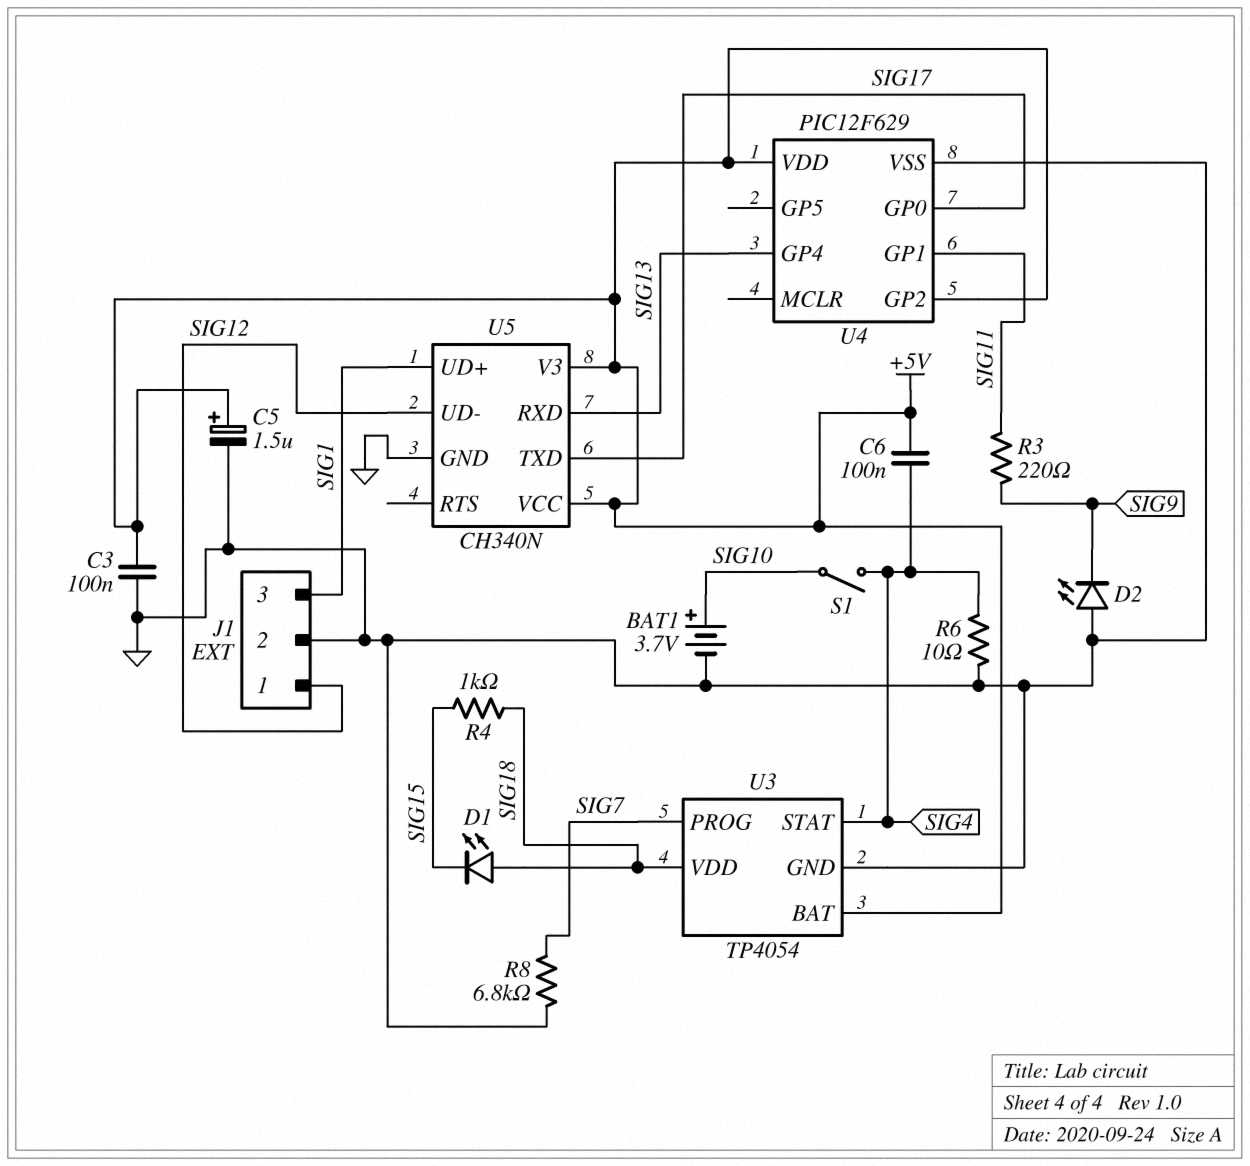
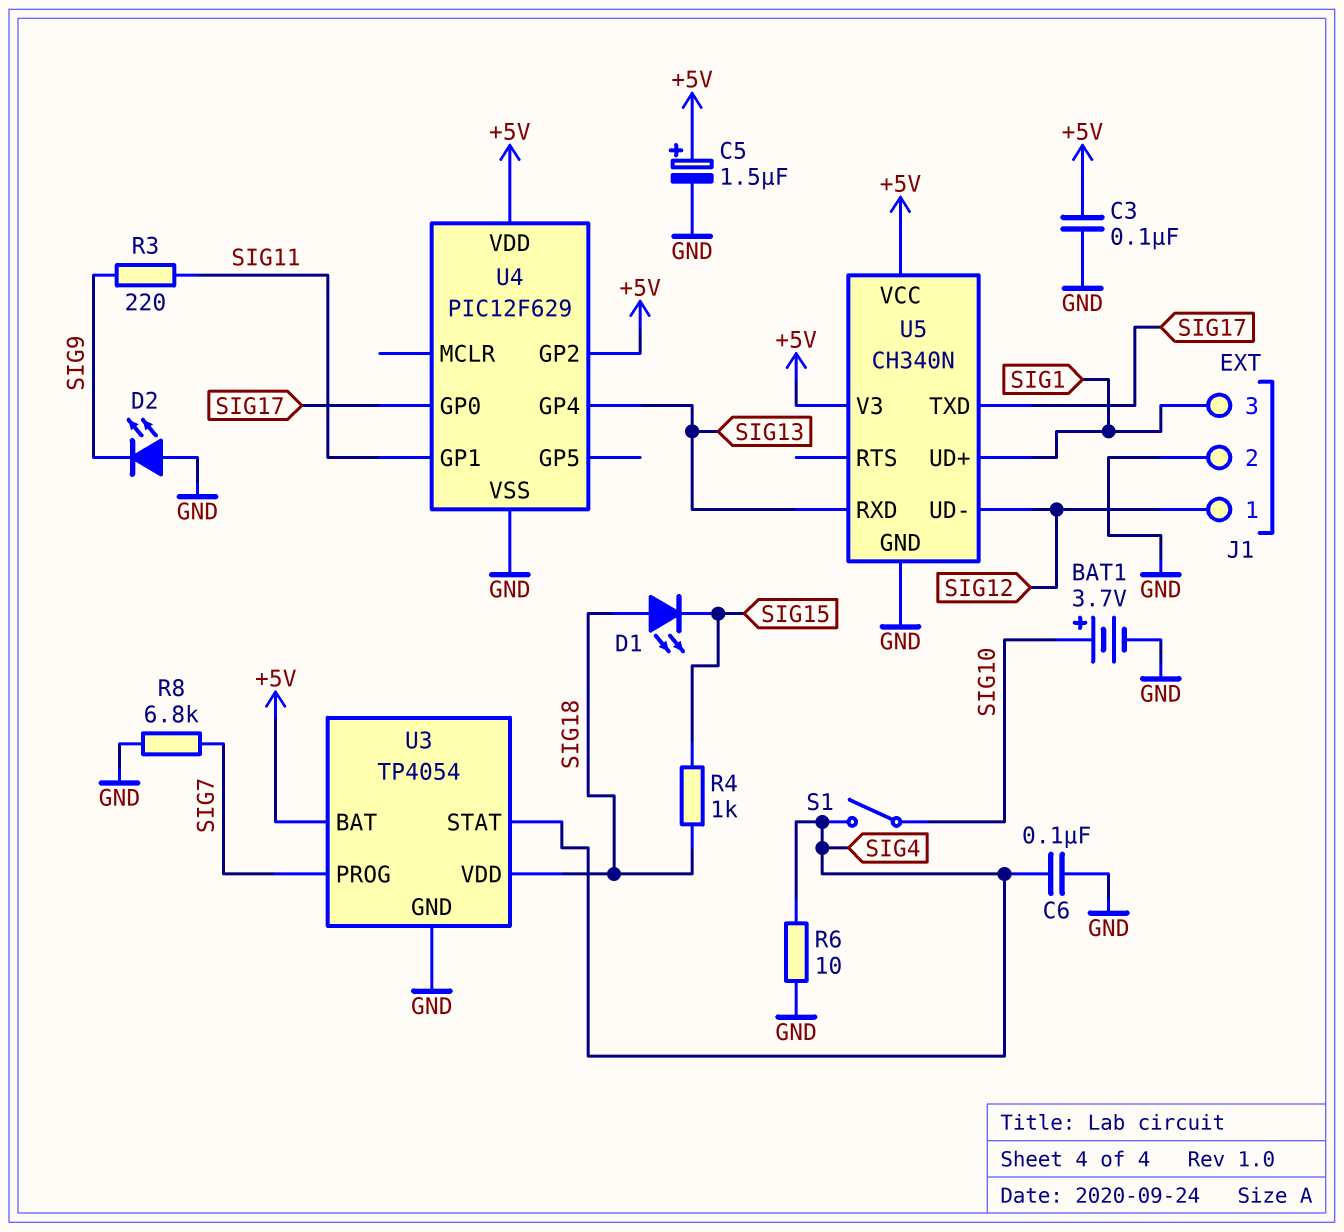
C6: 100nF (+5V, SIG4) -> 100nF (GND, SIG4)

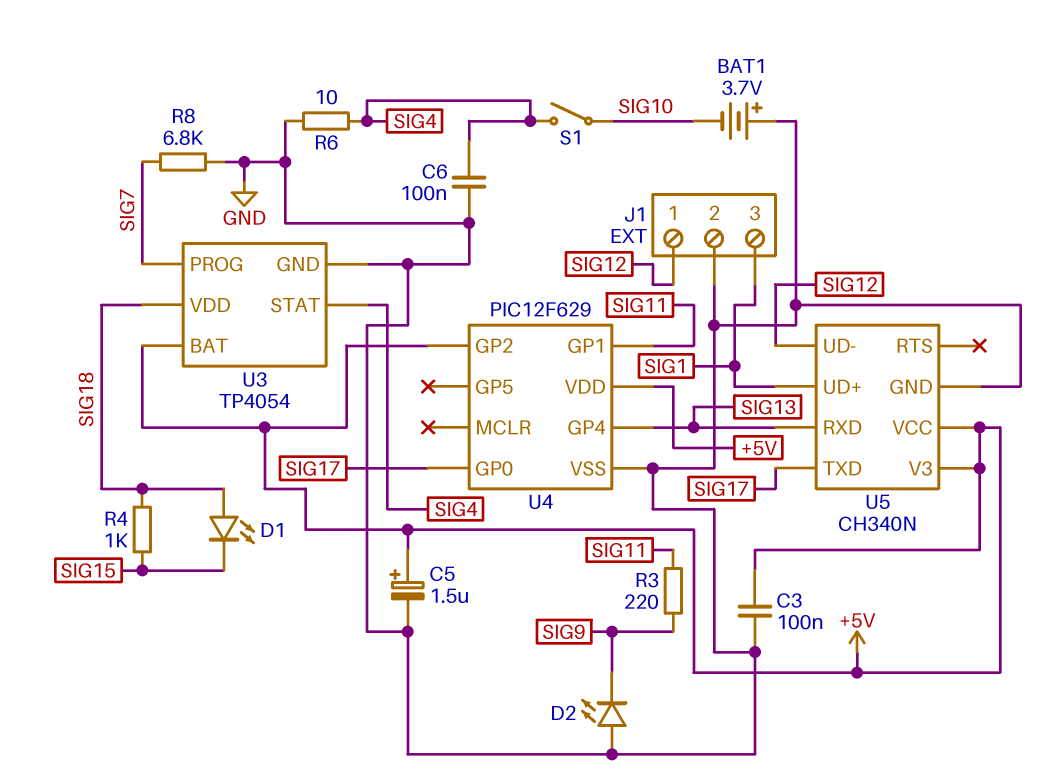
BAT1: 3.7V (plus SIG10, minus GND) -> 3.7V (plus GND, minus SIG10)

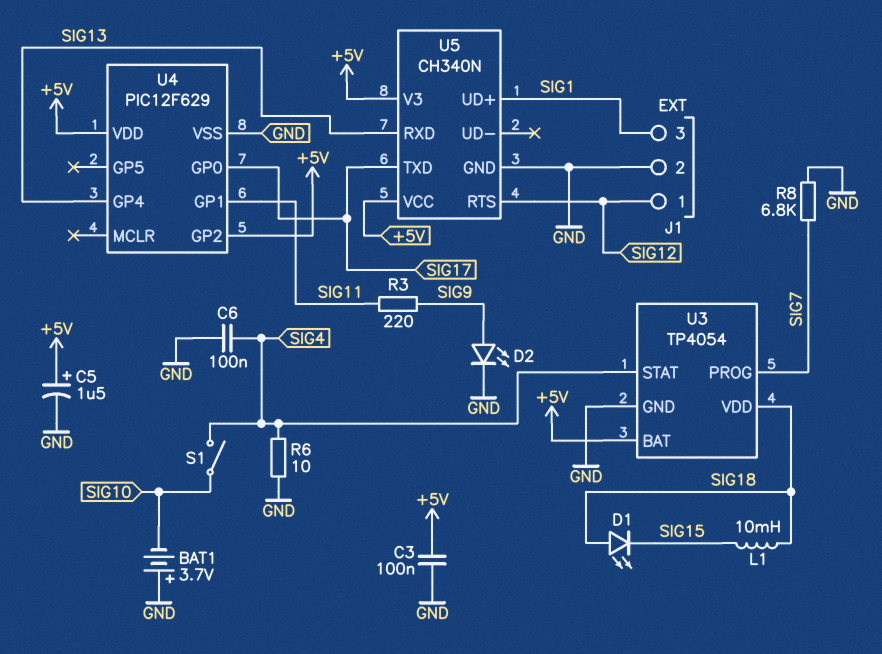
D2: LED (A GND, K SIG9) -> LED (A SIG9, K GND)
L1: none -> 10mH (SIG15, SIG18)
R4: 1k (SIG15, SIG18) -> none
U5 pin RTS: none -> SIG12
U5 pin UD-: SIG12 -> none

